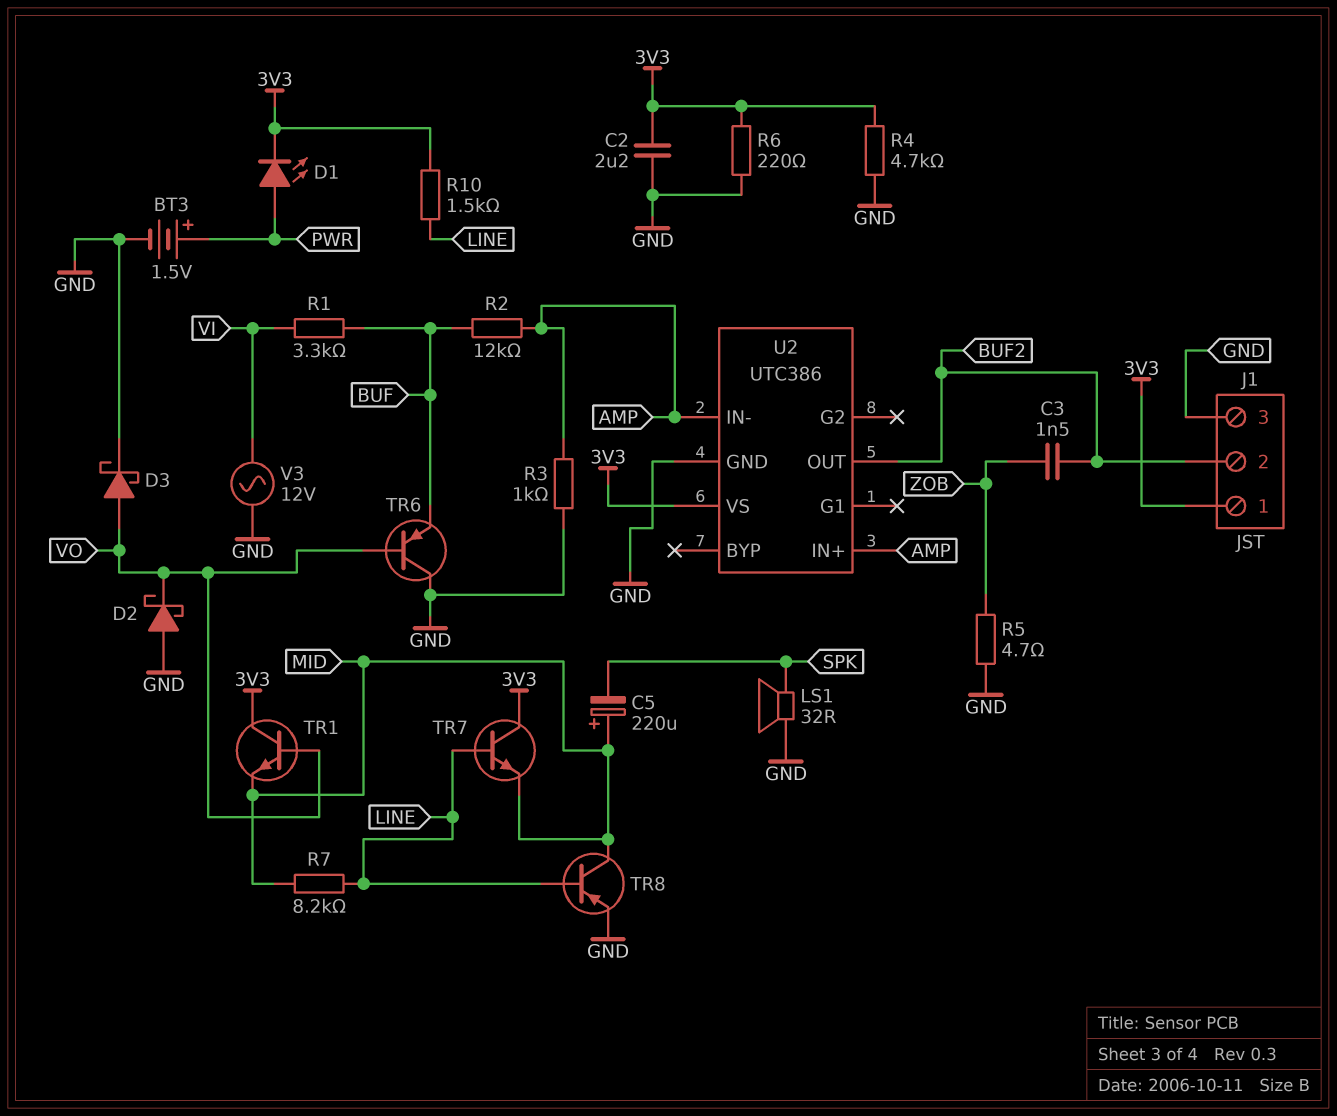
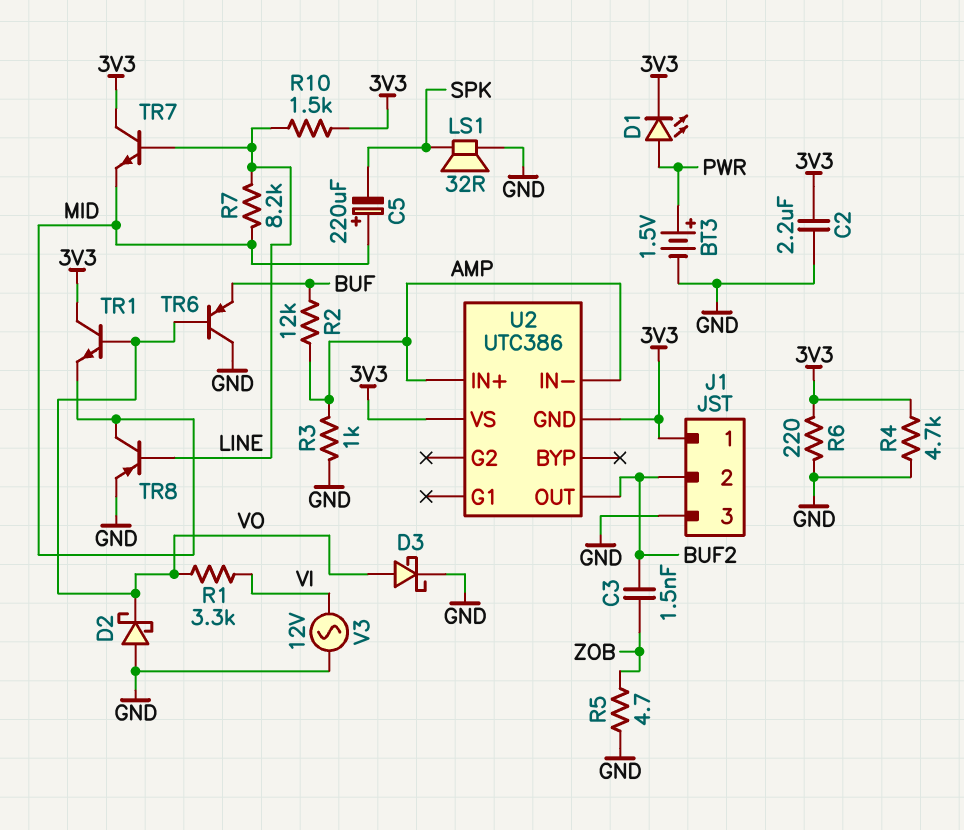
R1: 3.3k (BUF, VI) -> 3.3k (VI, VO)
U2 pin GND: GND -> 3V3

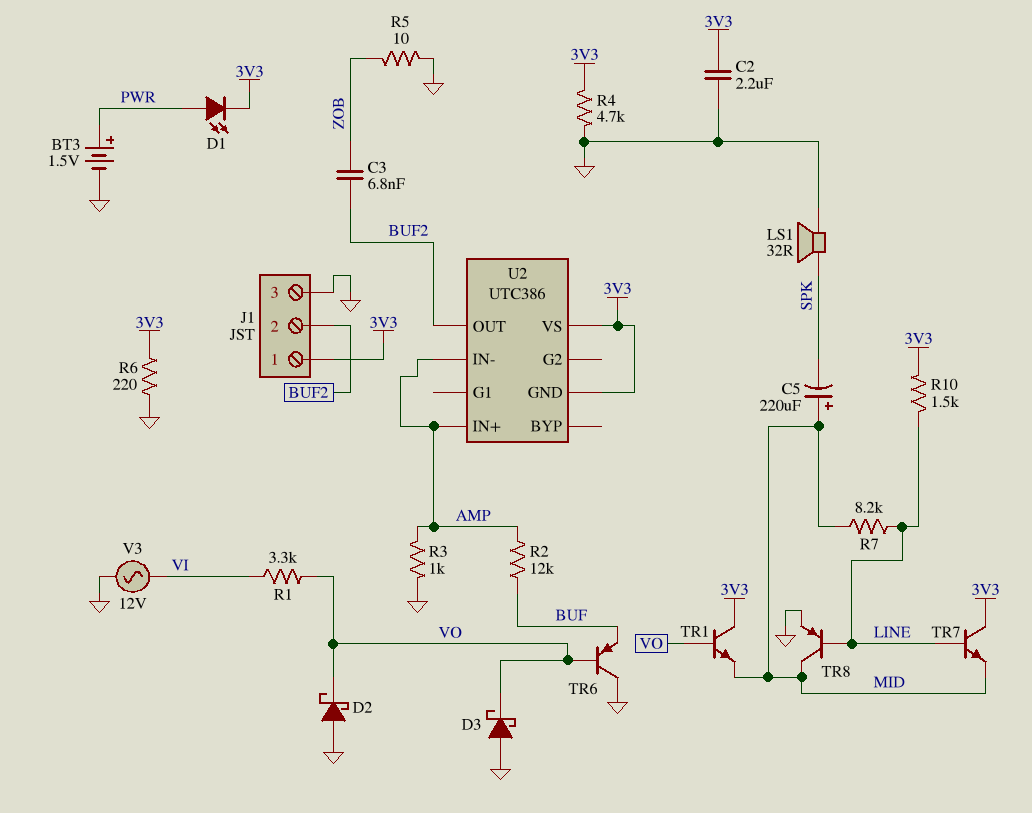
C3: 1.5nF (BUF2, ZOB) -> 6.8nF (BUF2, ZOB)
D3: schottky (A VO, K GND) -> schottky (A GND, K VO)
R5: 4.7 (GND, ZOB) -> 10 (GND, ZOB)

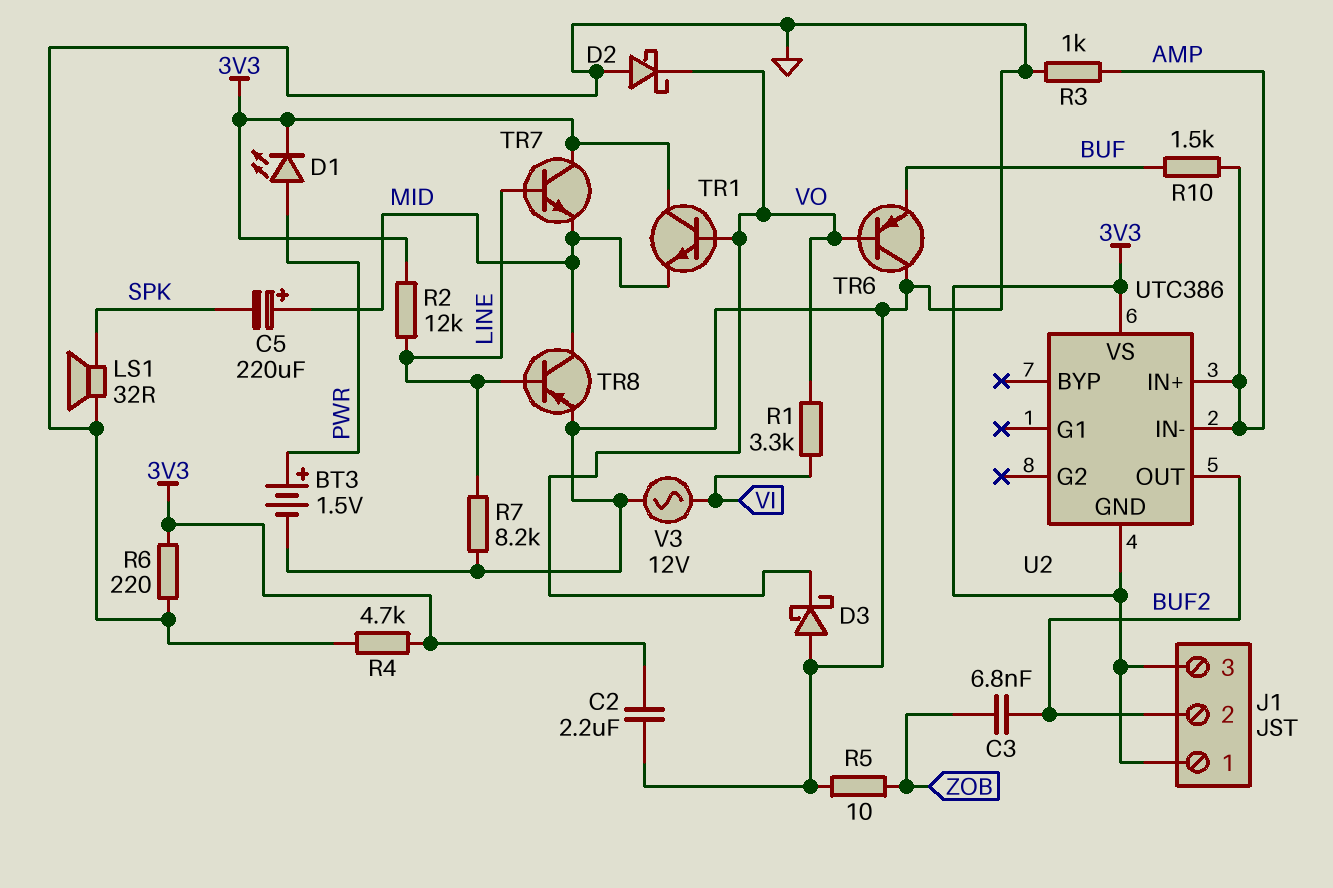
J1 pin 3: GND -> 3V3
R2: 12k (AMP, BUF) -> 12k (3V3, LINE)
R7: 8.2k (LINE, MID) -> 8.2k (GND, LINE)
R10: 1.5k (3V3, LINE) -> 1.5k (AMP, BUF)

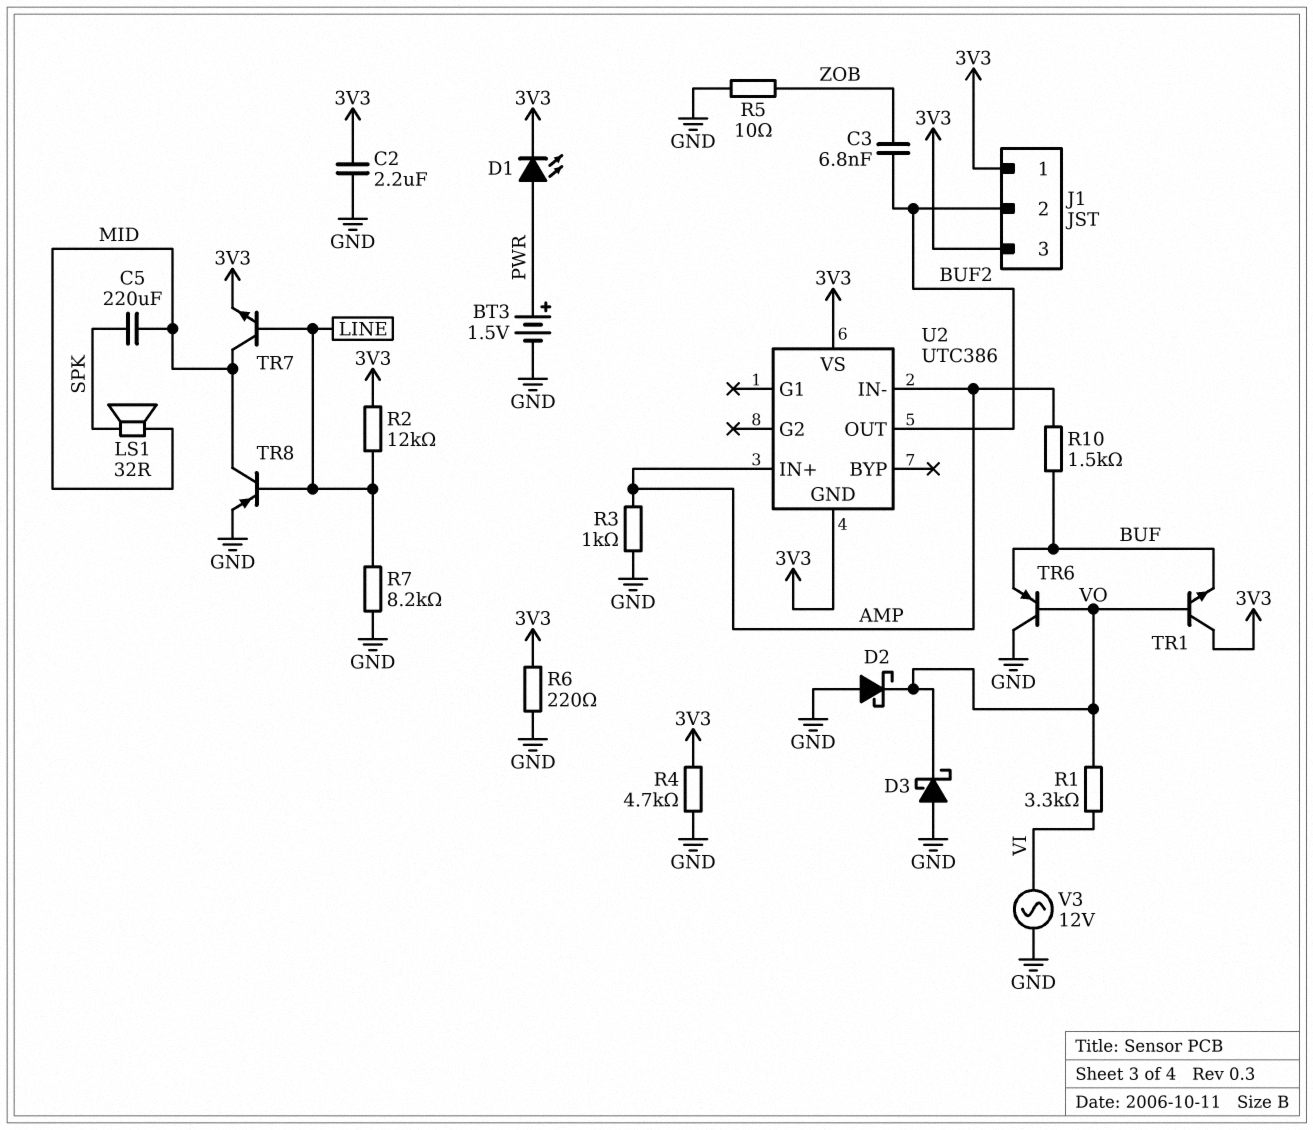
C5: 220uF (plus MID, minus SPK) -> 220uF (MID, SPK)
LS1: speaker 32R (GND, SPK) -> speaker 32R (MID, SPK)
TR1: NPN (B VO, C 3V3, E MID) -> NPN (B VO, C 3V3, E BUF)
TR7: NPN (B LINE, C 3V3, E MID) -> NPN (B LINE, C MID, E 3V3)

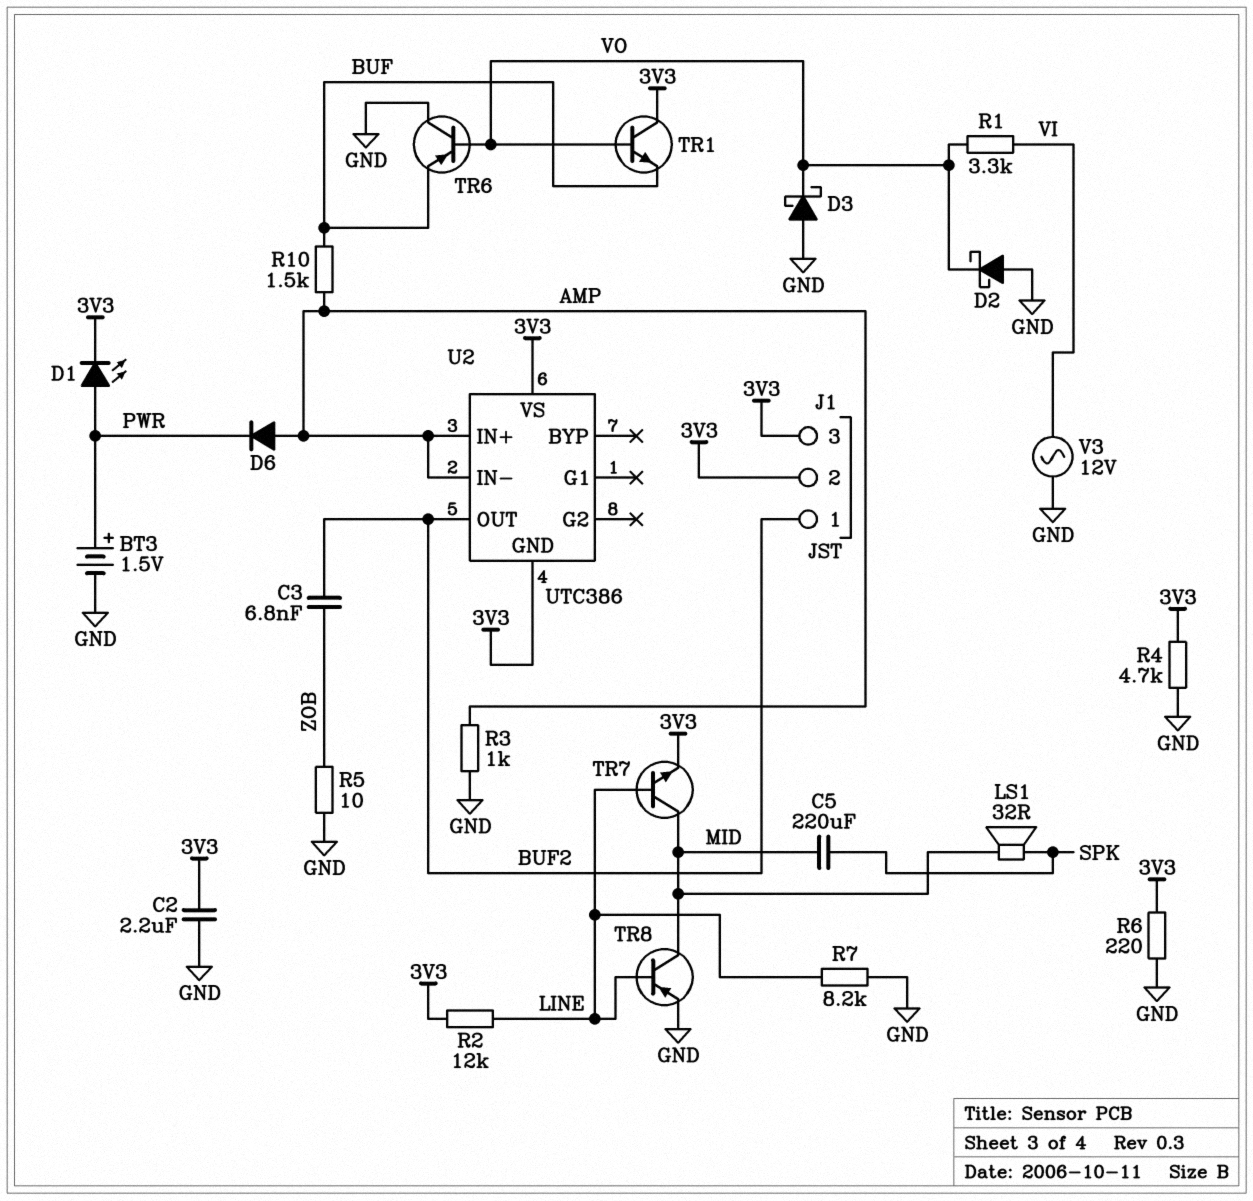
D6: none -> diode (A AMP, K PWR)
J1 pin 1: 3V3 -> BUF2
J1 pin 2: BUF2 -> 3V3

